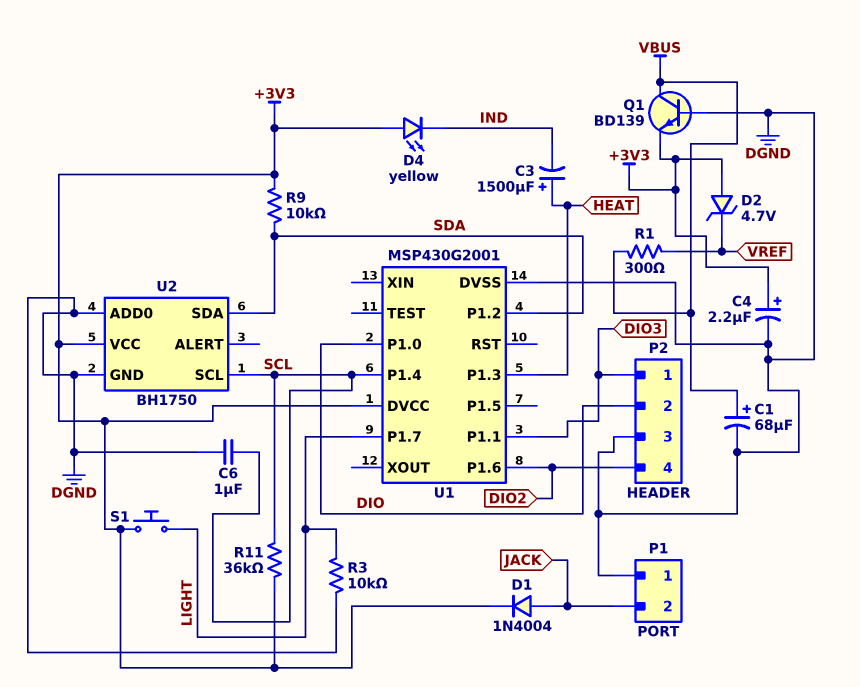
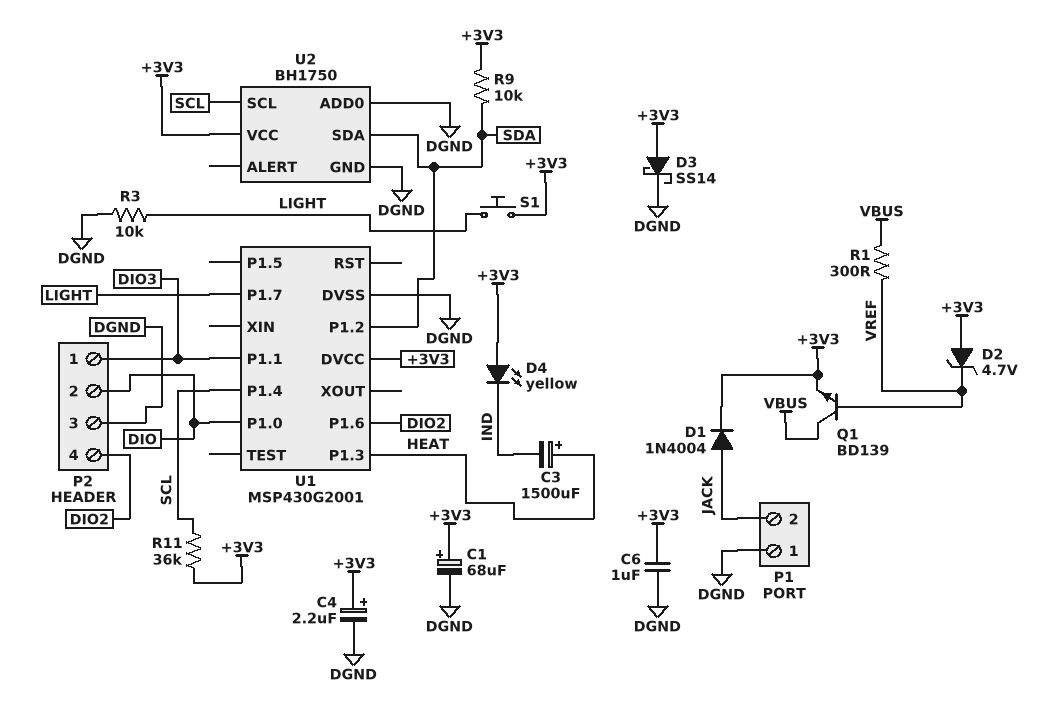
C1: 68uF (plus VBUS, minus DGND) -> 68uF (plus +3V3, minus DGND)
C6: 1uF (DGND, SCL) -> 1uF (+3V3, DGND)
D3: none -> schottky SS14 (A +3V3, K DGND)
Q1: NPN BD139 (B DGND, C VBUS, E +3V3) -> NPN BD139 (B VREF, C VBUS, E +3V3)

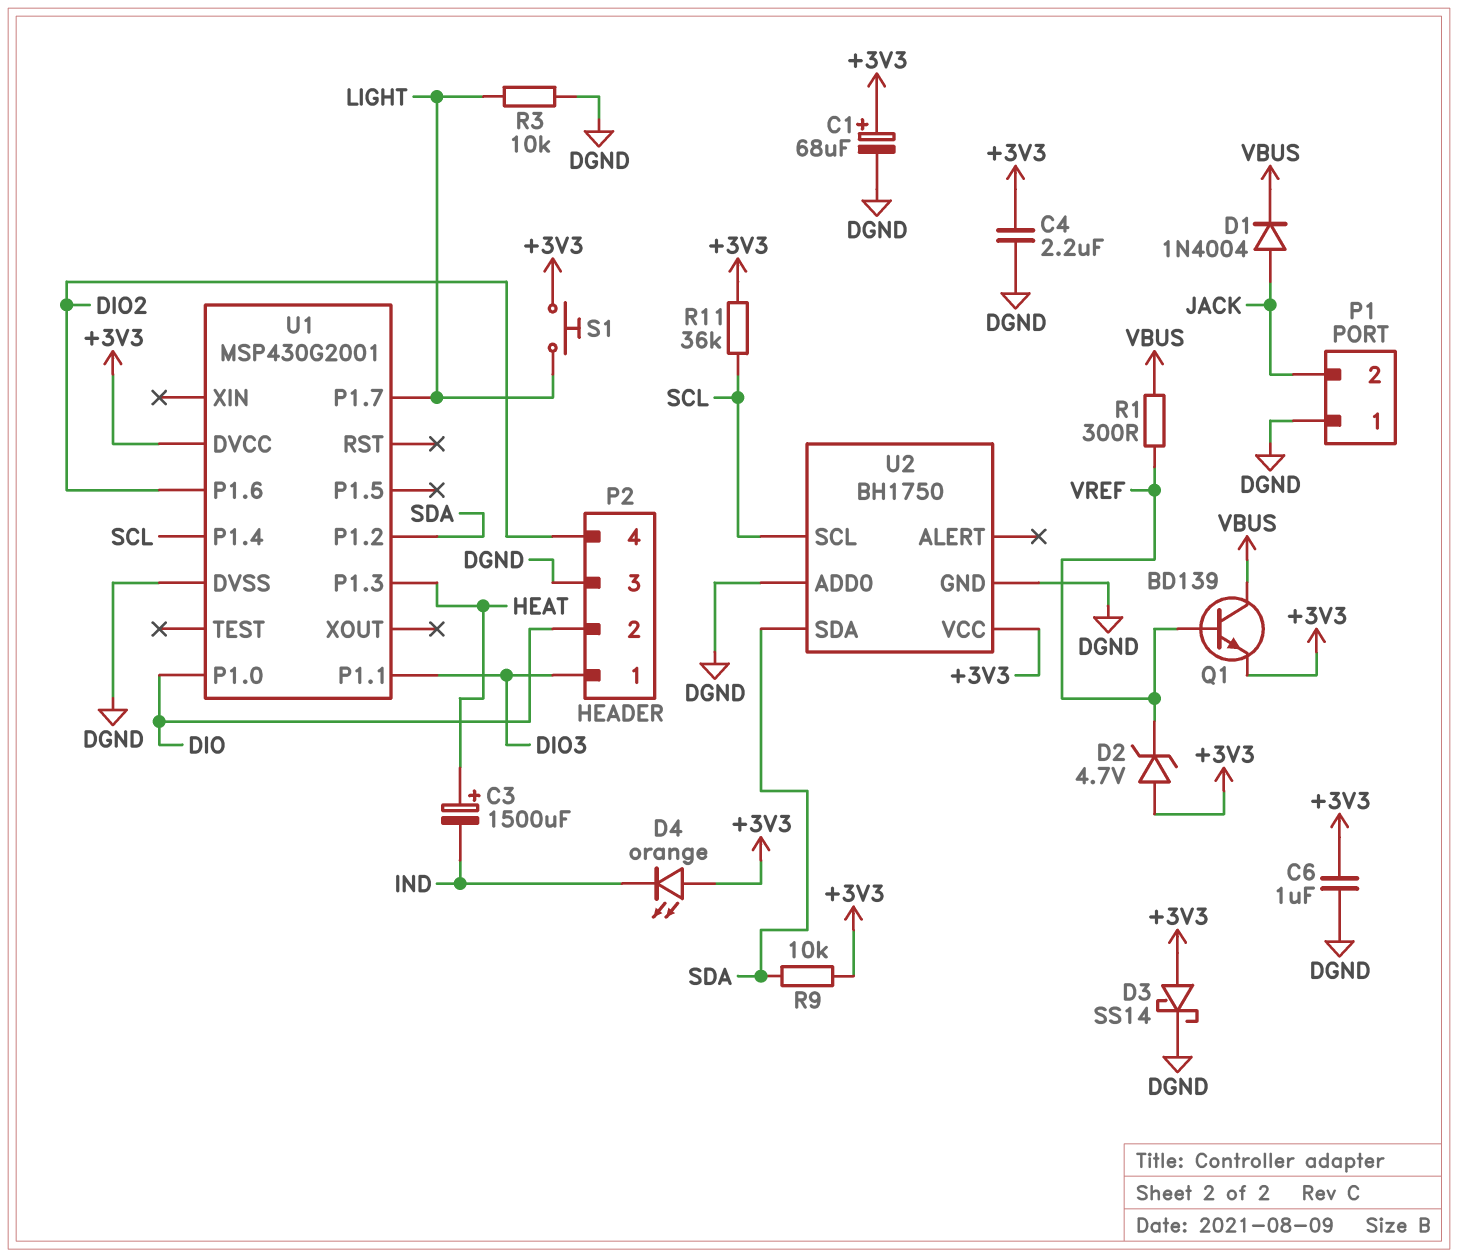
C4: 2.2uF (plus +3V3, minus DGND) -> 2.2uF (+3V3, DGND)
D1: diode 1N4004 (A JACK, K +3V3) -> diode 1N4004 (A JACK, K VBUS)
D4: LED yellow (A +3V3, K IND) -> LED orange (A +3V3, K IND)

